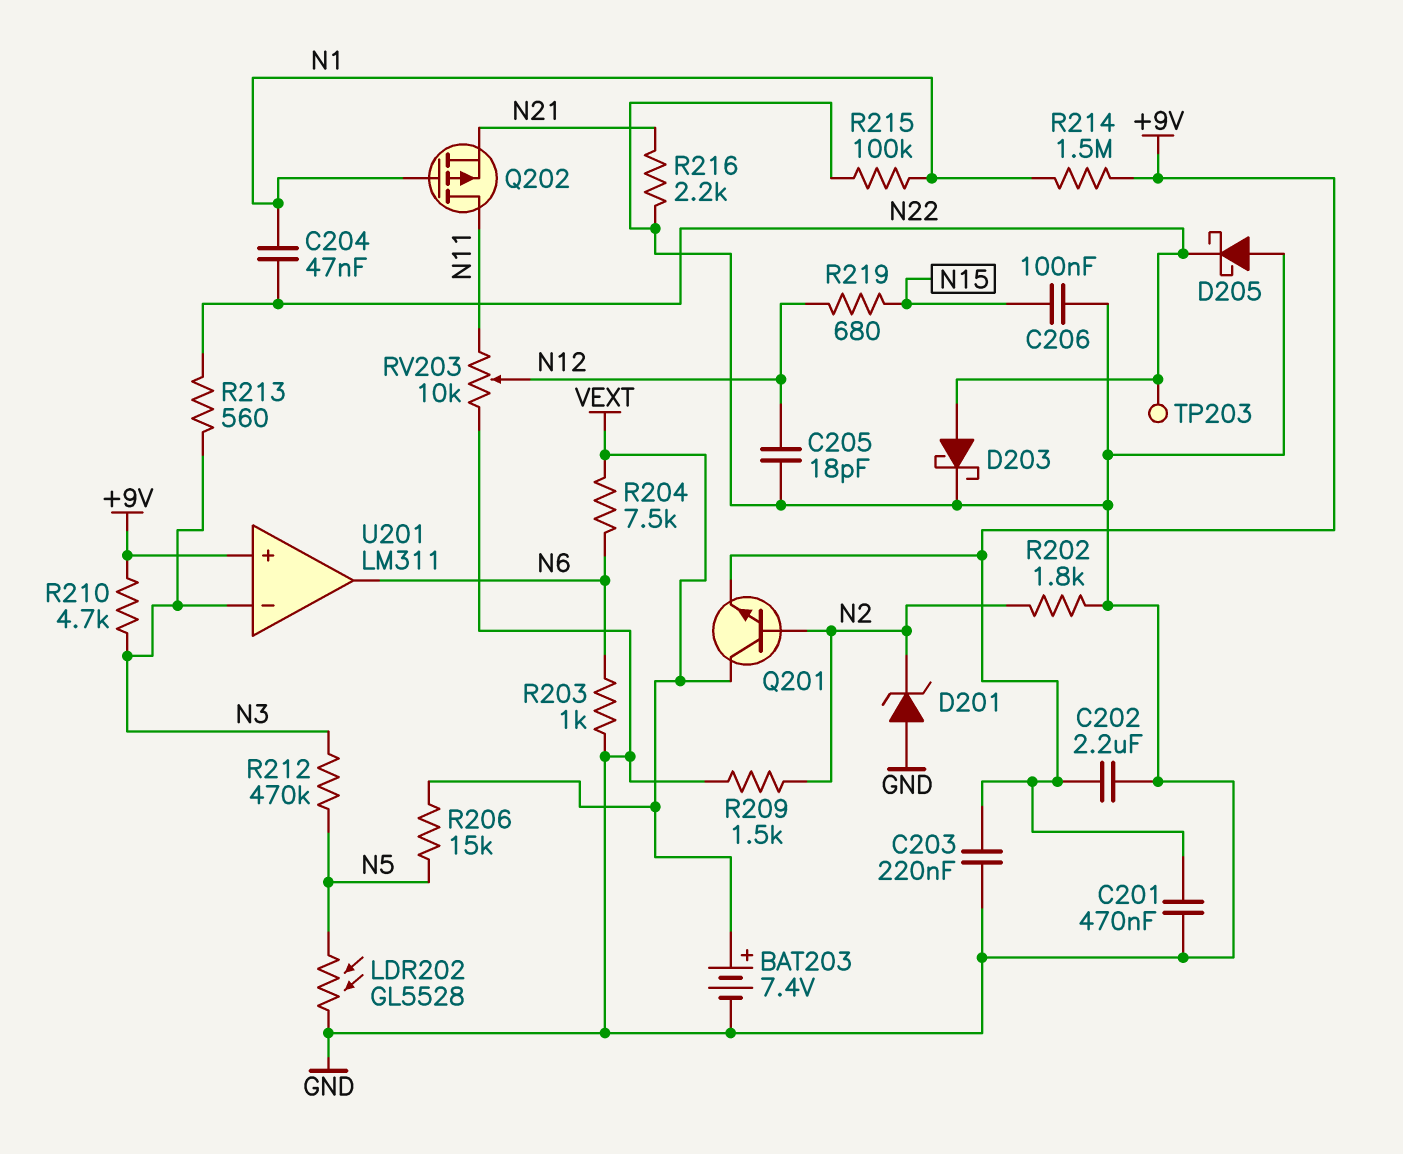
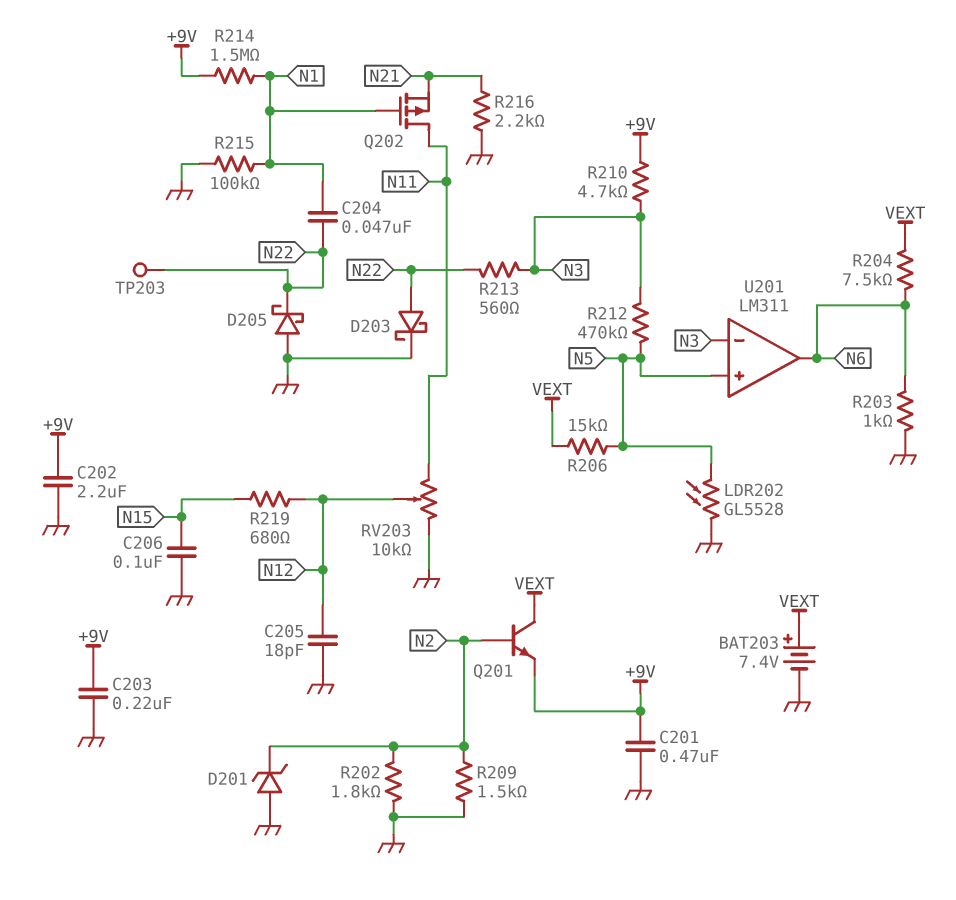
U201 pin in+: +9V -> N5

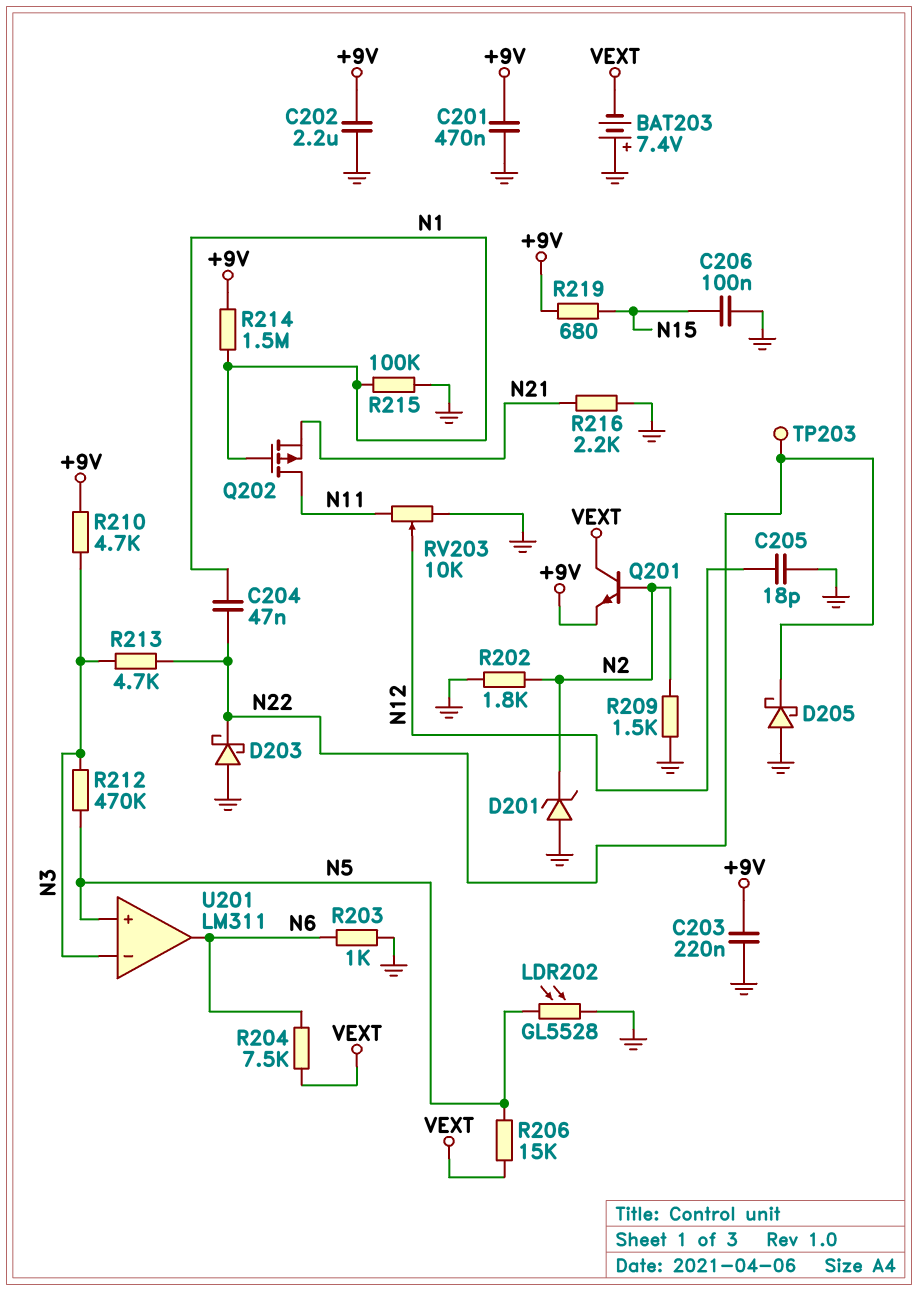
BAT203: 7.4V (plus VEXT, minus GND) -> 7.4V (plus GND, minus VEXT)
D203: schottky (A N22, K GND) -> schottky (A GND, K N22)
R213: 560 (N3, N22) -> 4.7k (N3, N22)
R219: 680 (N12, N15) -> 680 (+9V, N15)

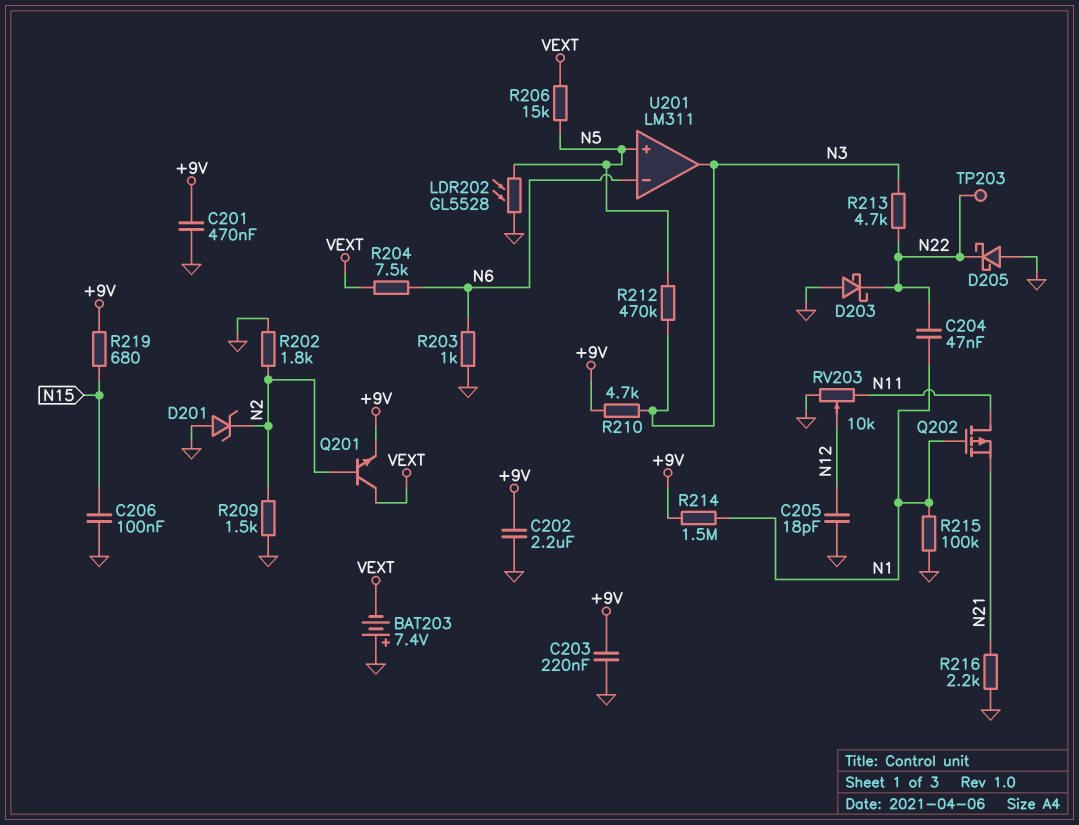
U201 pin in-: N3 -> N6
U201 pin out: N6 -> N3

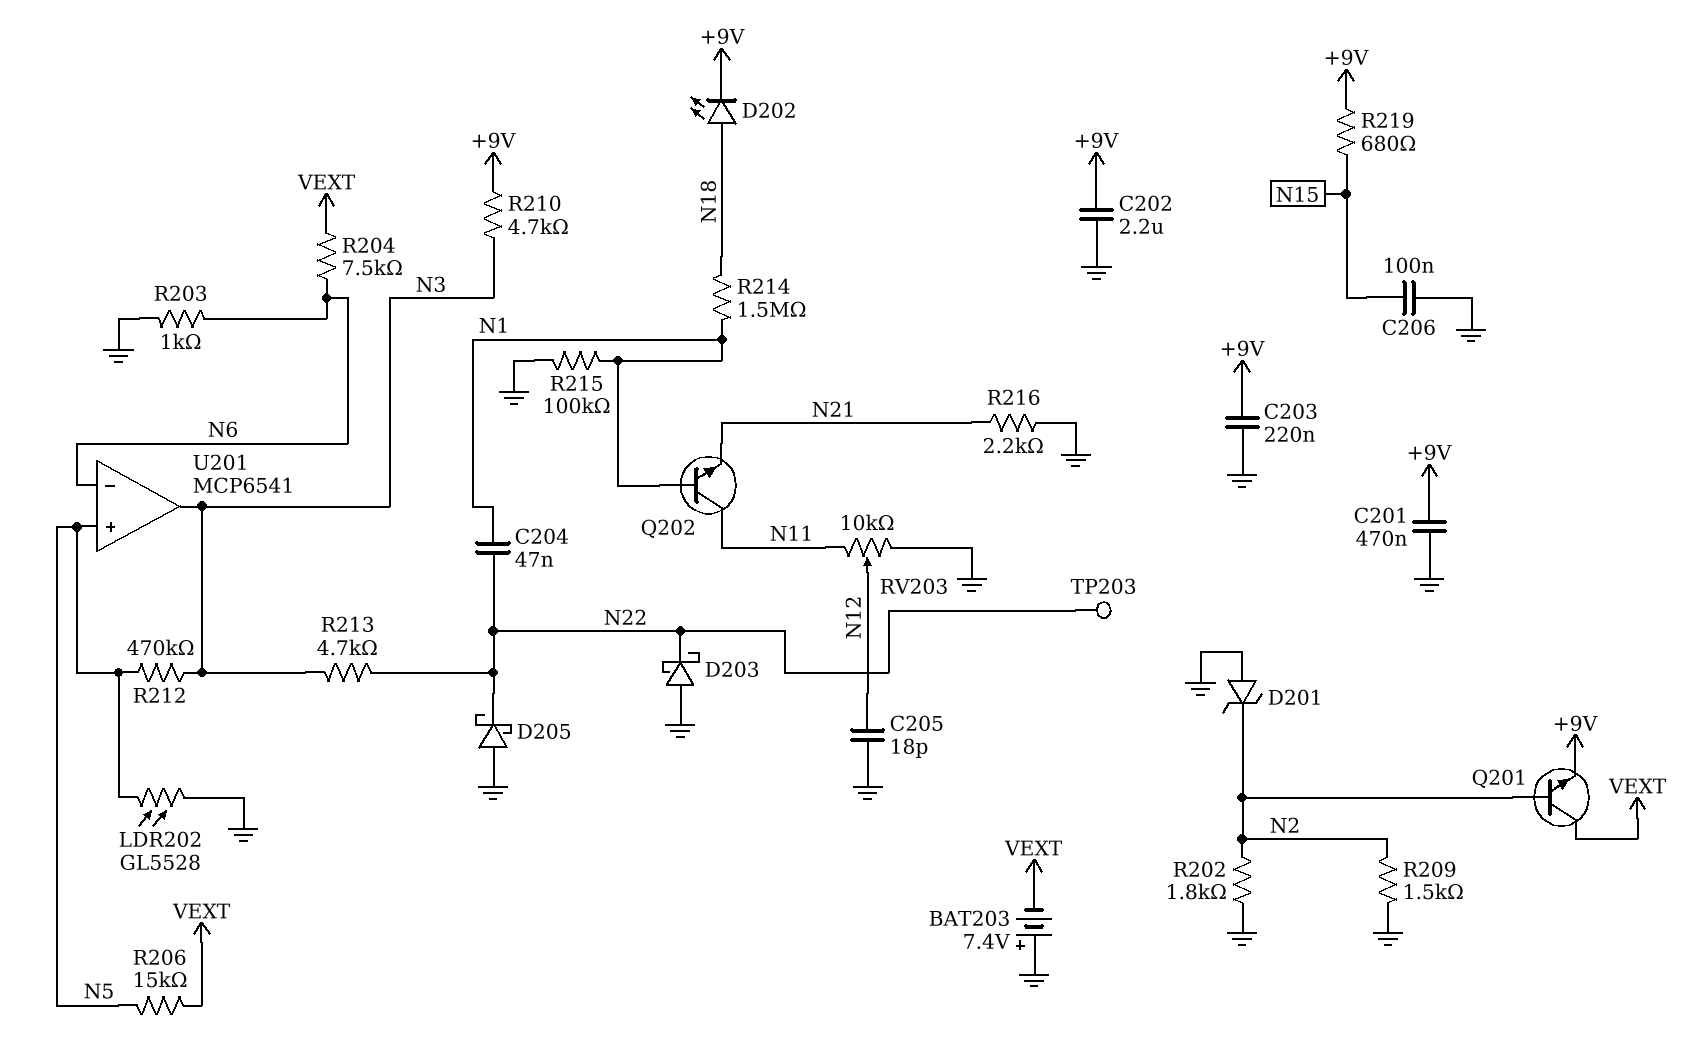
D202: none -> LED (A N18, K +9V)
Q202: PMOS (G N1, D N11, S N21) -> NPN (B N1, C N11, E N21)
R214: 1.5M (+9V, N1) -> 1.5M (N1, N18)
U201: LM311 -> MCP6541

